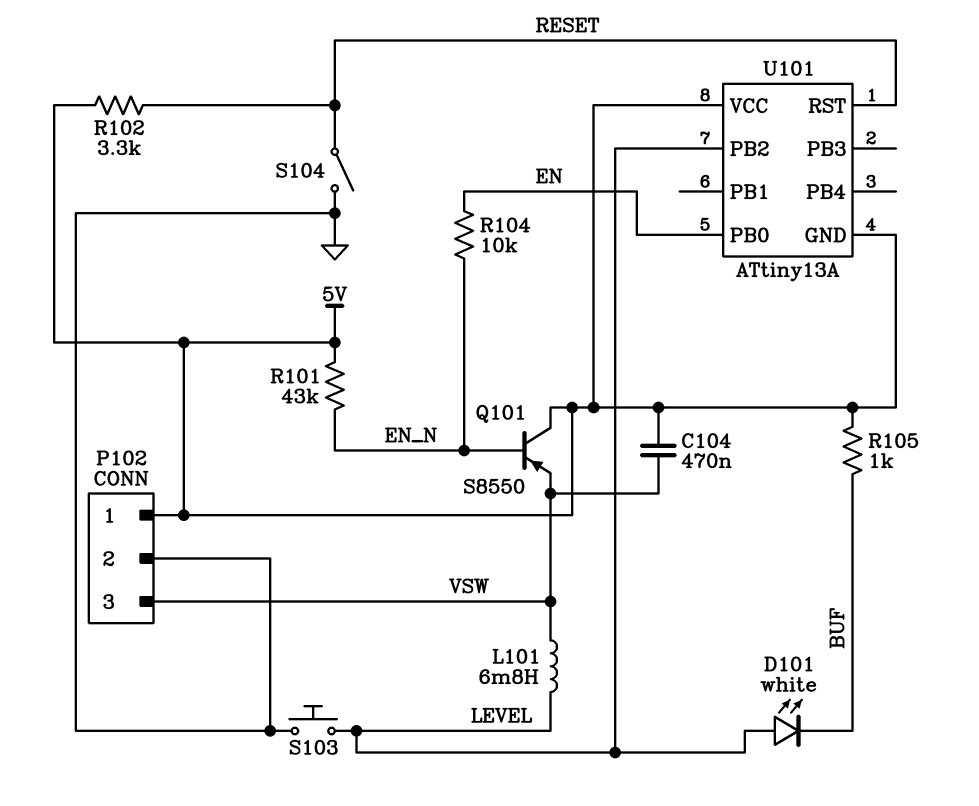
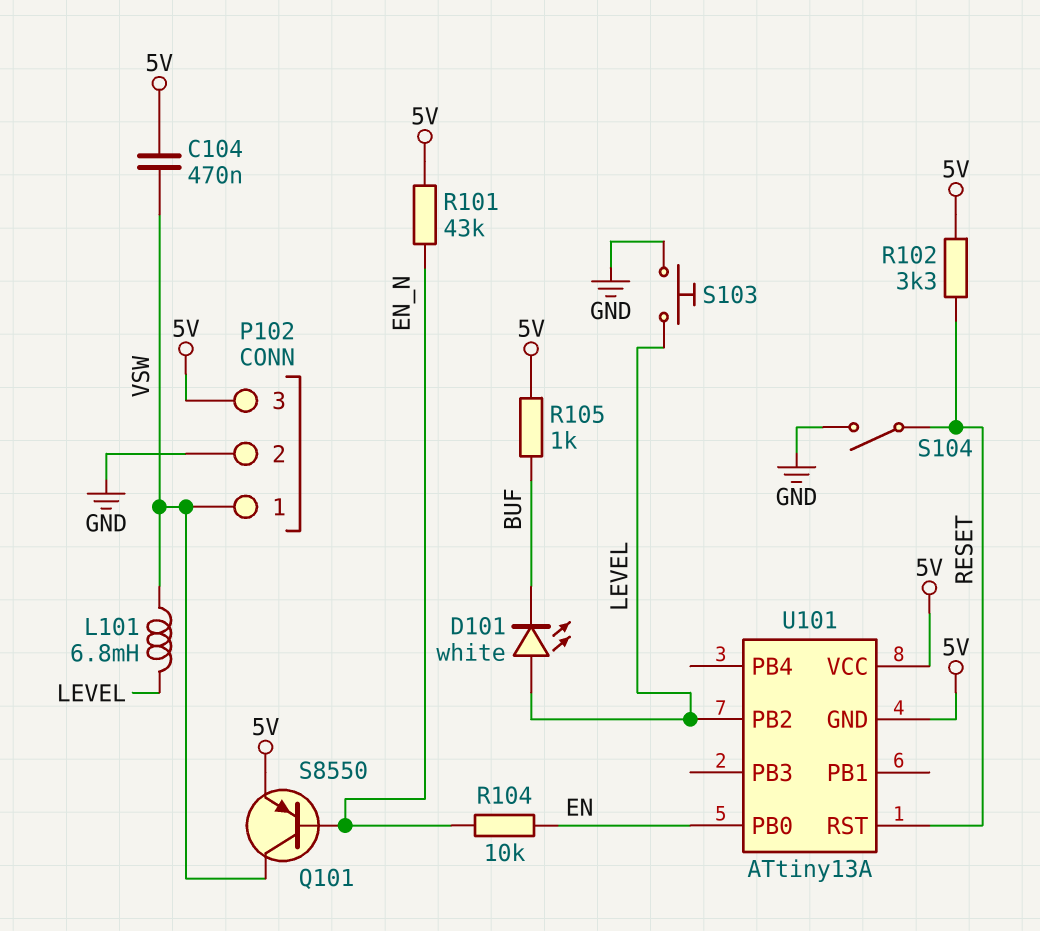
P102 pin 1: 5V -> VSW
P102 pin 3: VSW -> 5V
Q101: PNP S8550 (B EN_N, C 5V, E VSW) -> PNP S8550 (B EN_N, C VSW, E 5V)

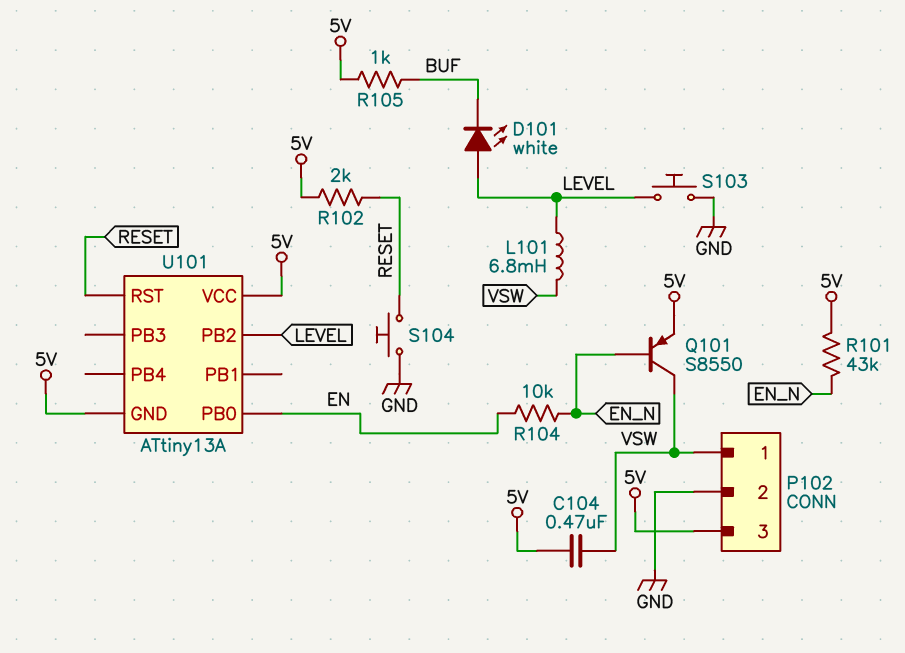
R102: 3.3k (5V, RESET) -> 2k (5V, RESET)
S104: switch (GND, RESET) -> button (GND, RESET)

